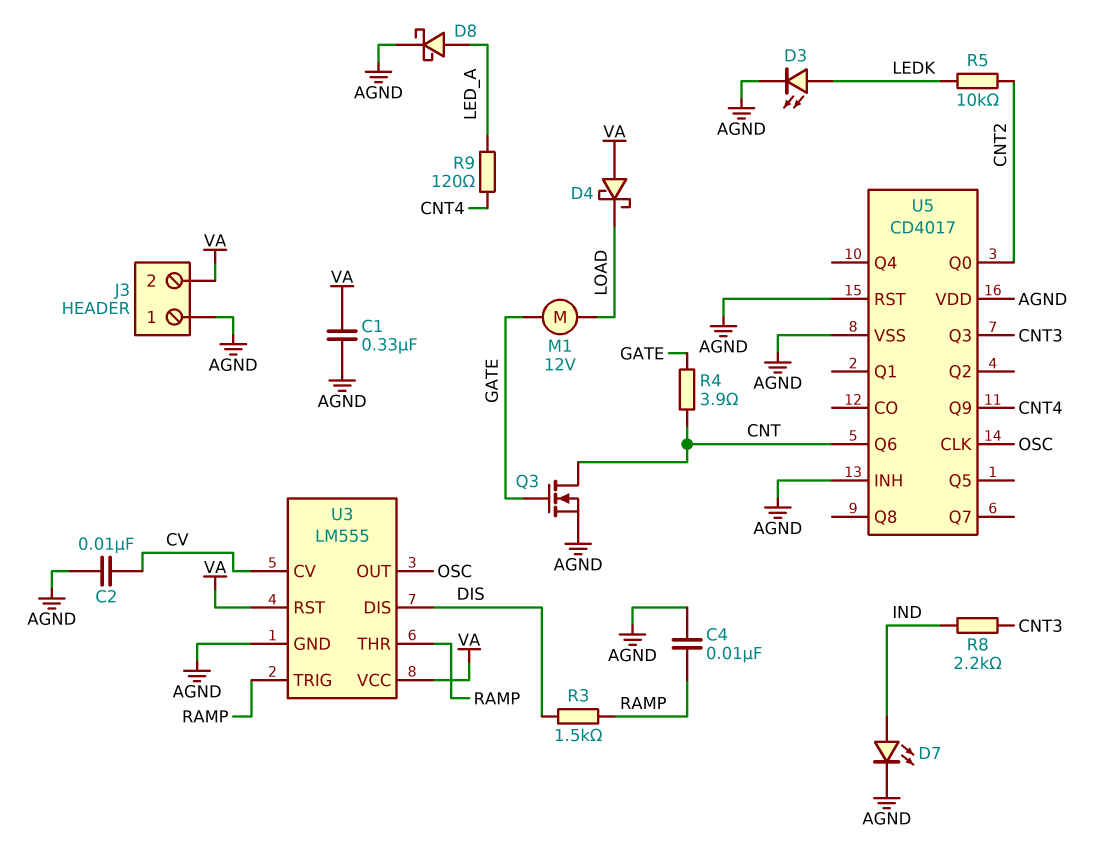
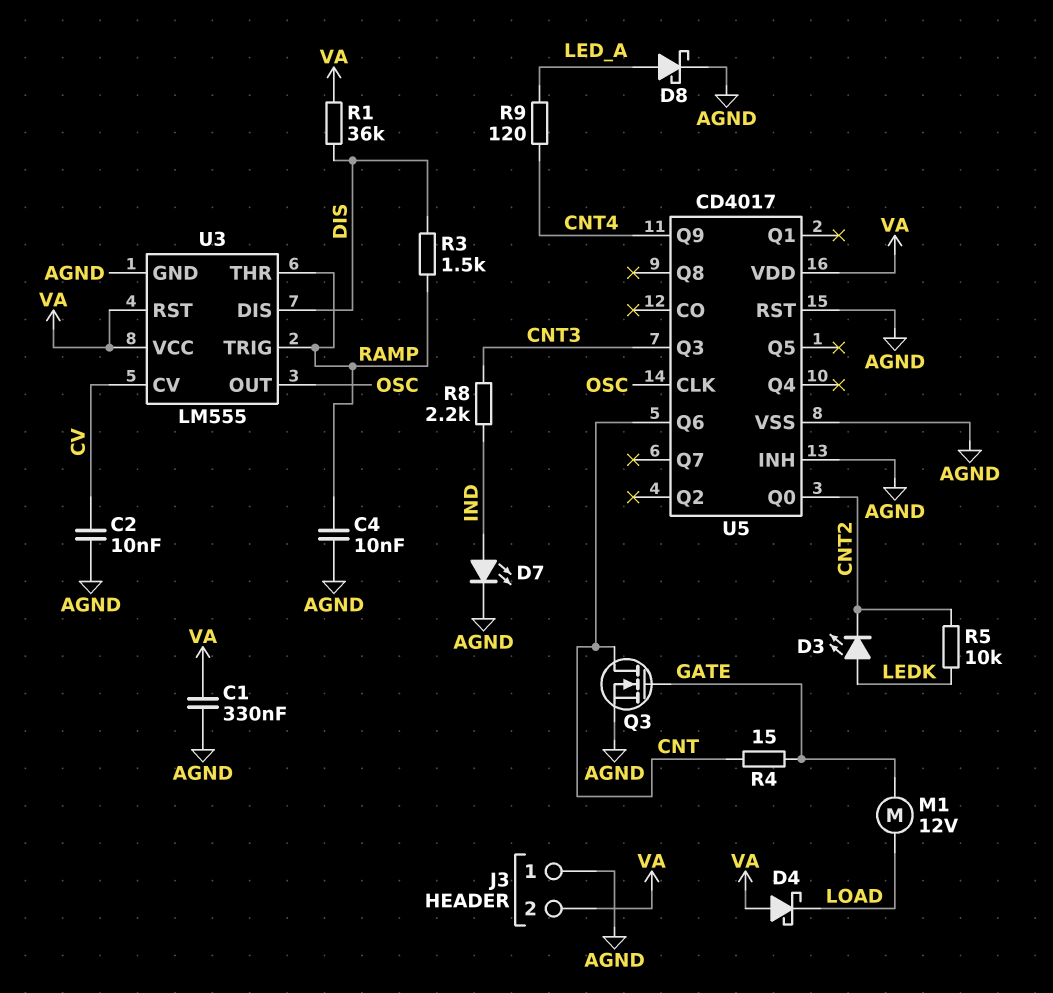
D3: LED (A LEDK, K AGND) -> LED (A LEDK, K CNT2)
R1: none -> 36k (DIS, VA)
R4: 3.9 (CNT, GATE) -> 15 (CNT, GATE)
U5 pin VDD: AGND -> VA

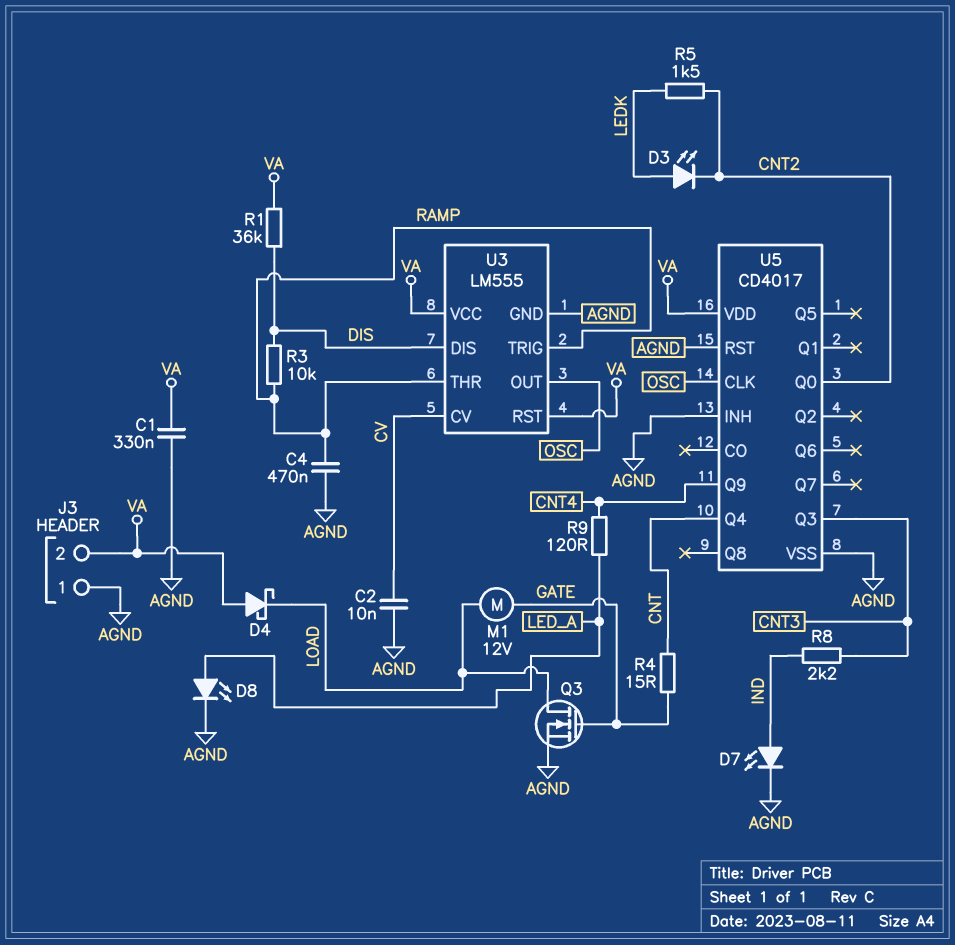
C4: 10nF (AGND, RAMP) -> 470nF (AGND, RAMP)
D8: schottky (A LED_A, K AGND) -> LED (A LED_A, K AGND)
Q3: NMOS (G GATE, D CNT, S AGND) -> NMOS (G GATE, D LOAD, S AGND)
R3: 1.5k (DIS, RAMP) -> 10k (DIS, RAMP)
R5: 10k (CNT2, LEDK) -> 1.5k (CNT2, LEDK)
U5 pin Q4: none -> CNT
U5 pin Q6: CNT -> none

